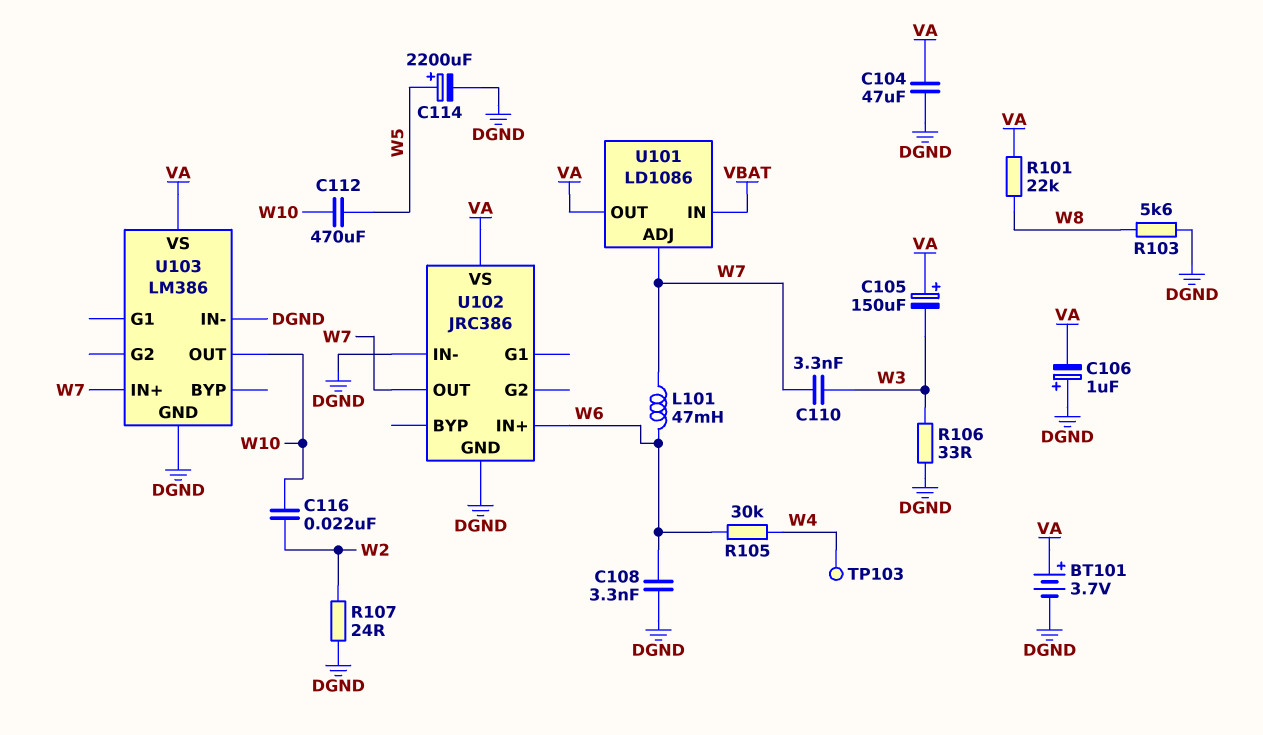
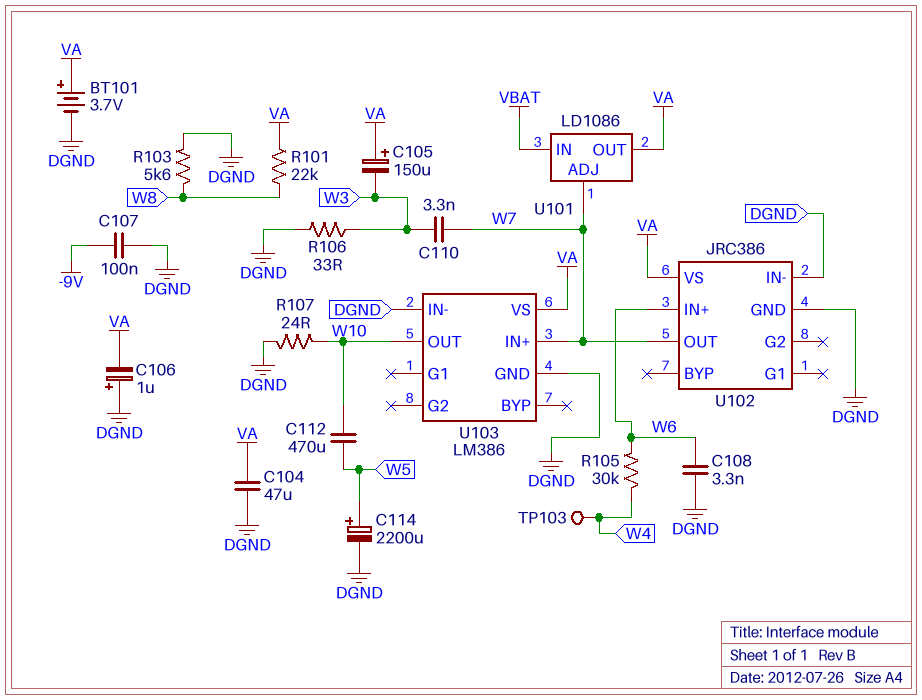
C107: none -> 100nF (-9V, DGND)
C116: 22nF (W2, W10) -> none
L101: 47mH (W6, W7) -> none
R107: 24 (DGND, W2) -> 24 (DGND, W10)

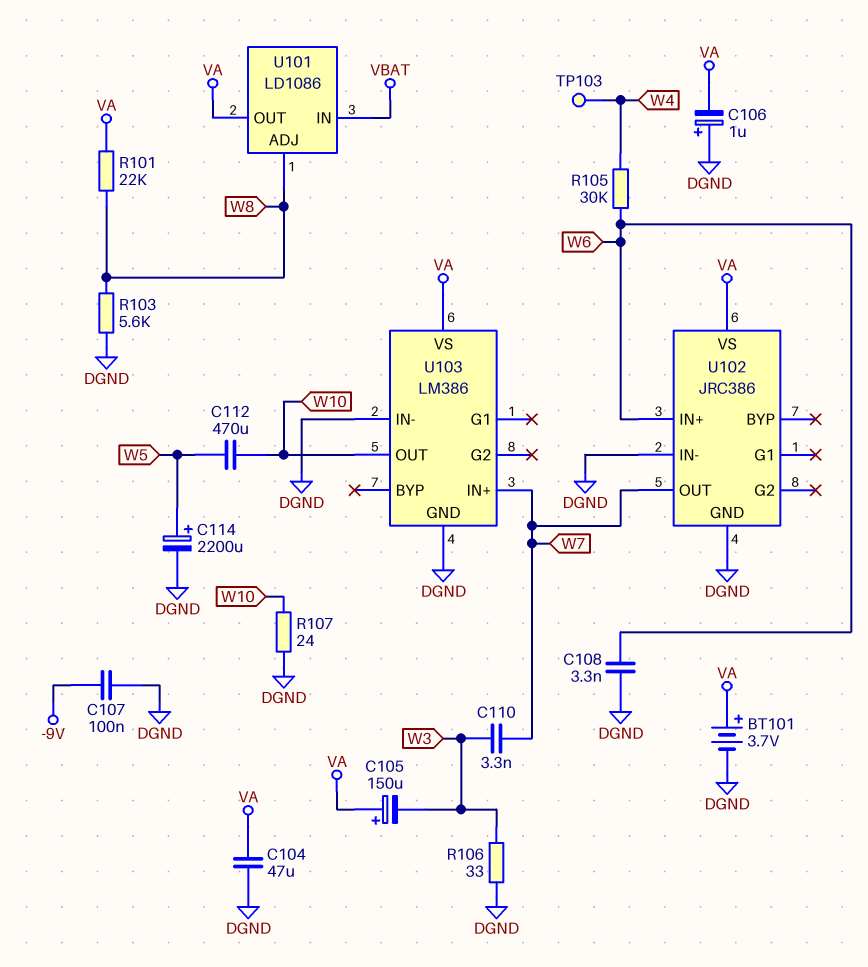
U101 pin ADJ: W7 -> W8

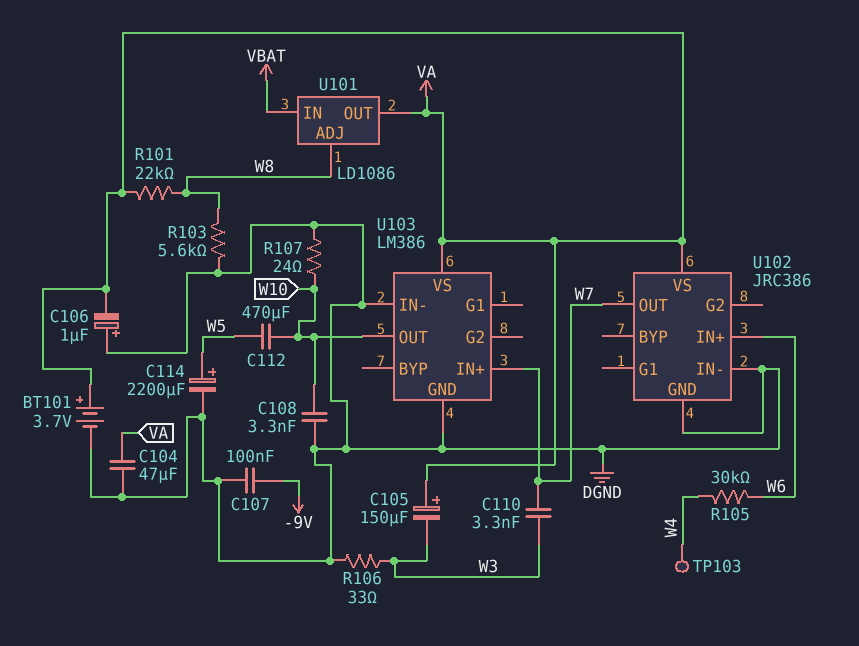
C108: 3.3nF (DGND, W6) -> 3.3nF (DGND, W10)

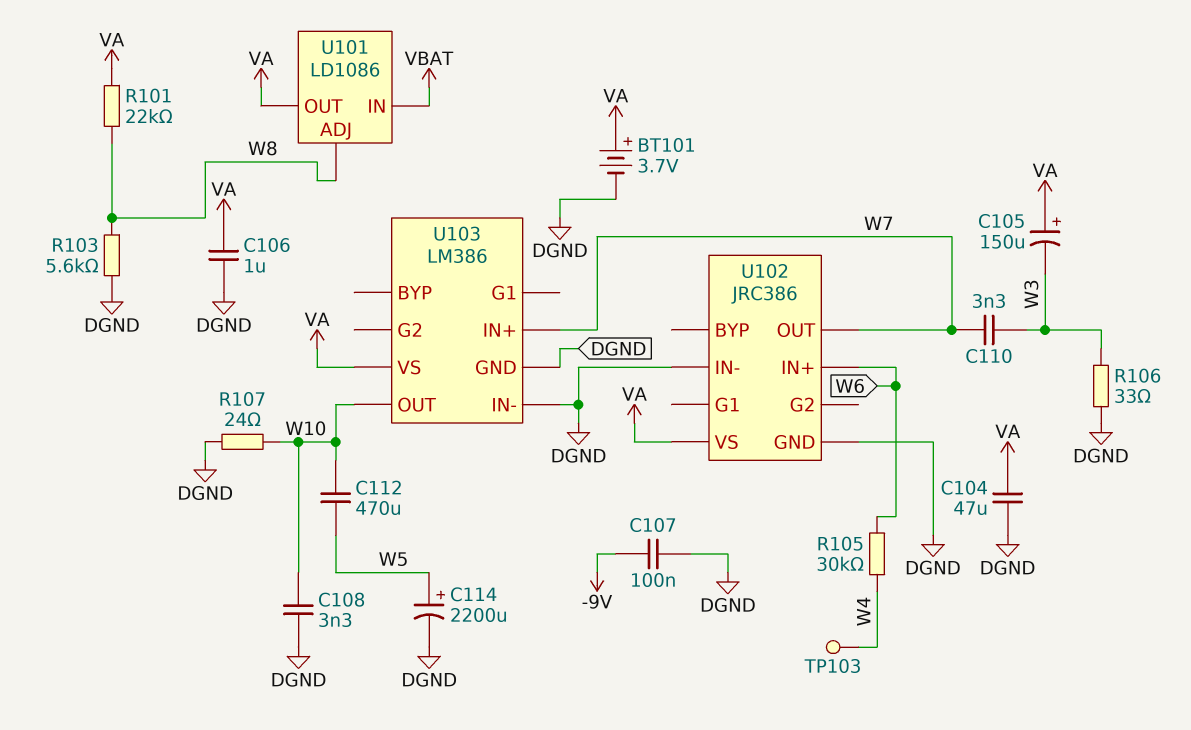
C106: 1uF (plus DGND, minus VA) -> 1uF (DGND, VA)

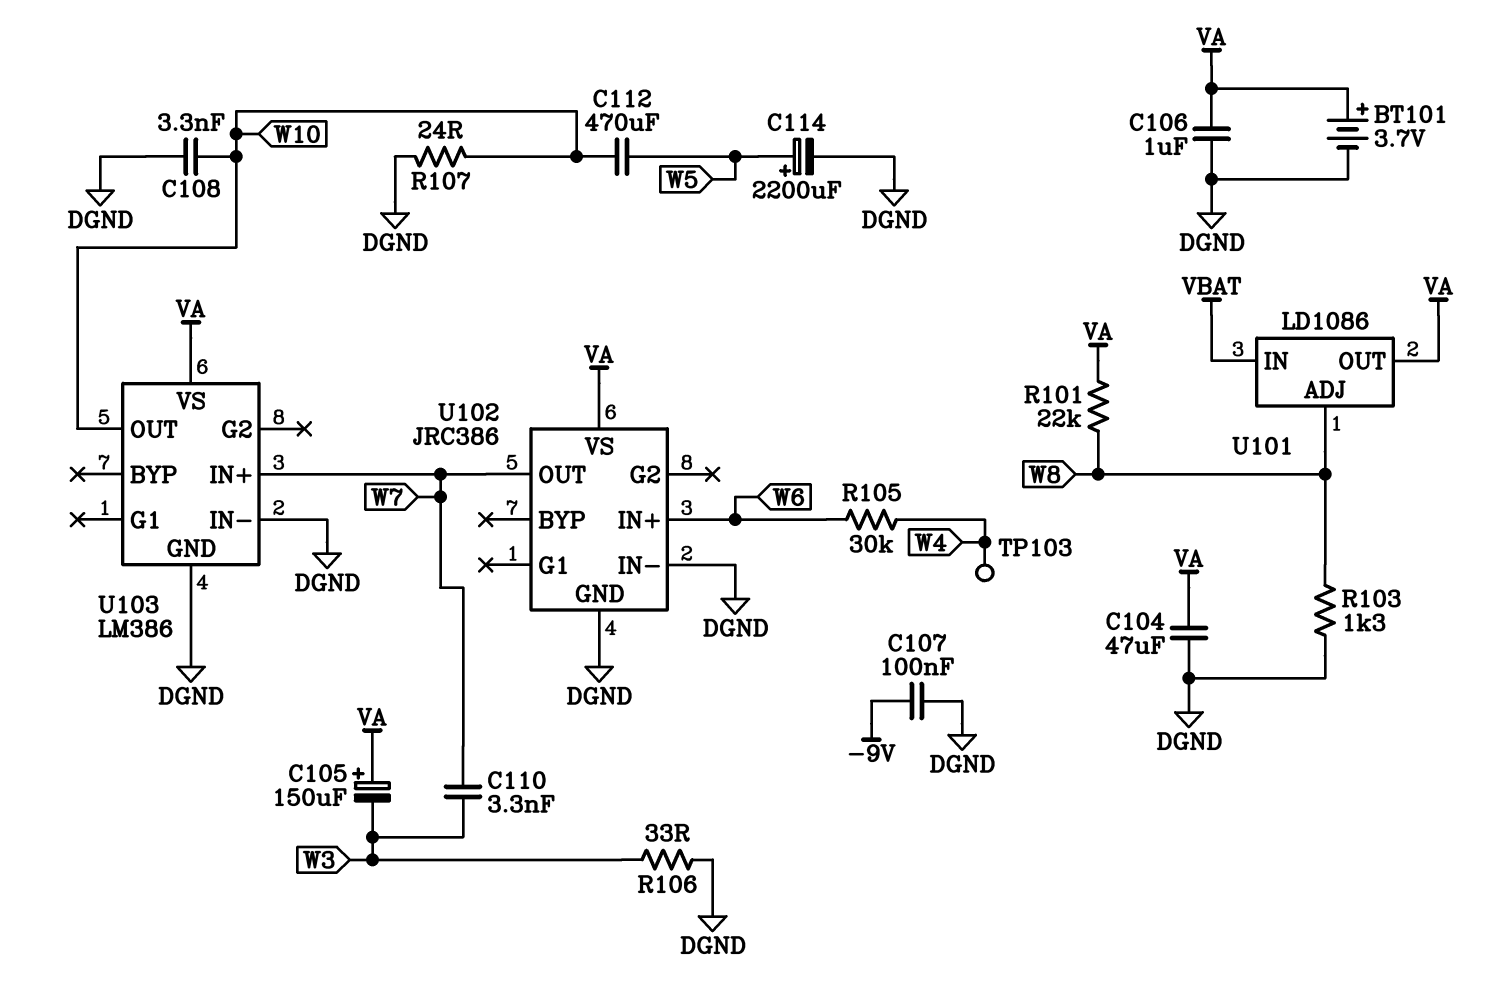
R103: 5.6k (DGND, W8) -> 1.3k (DGND, W8)

